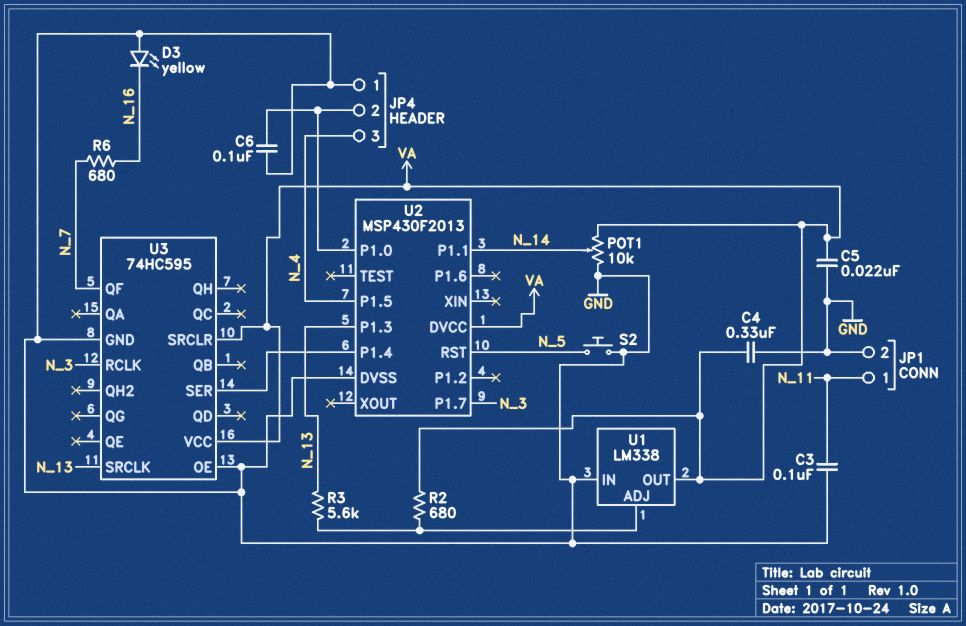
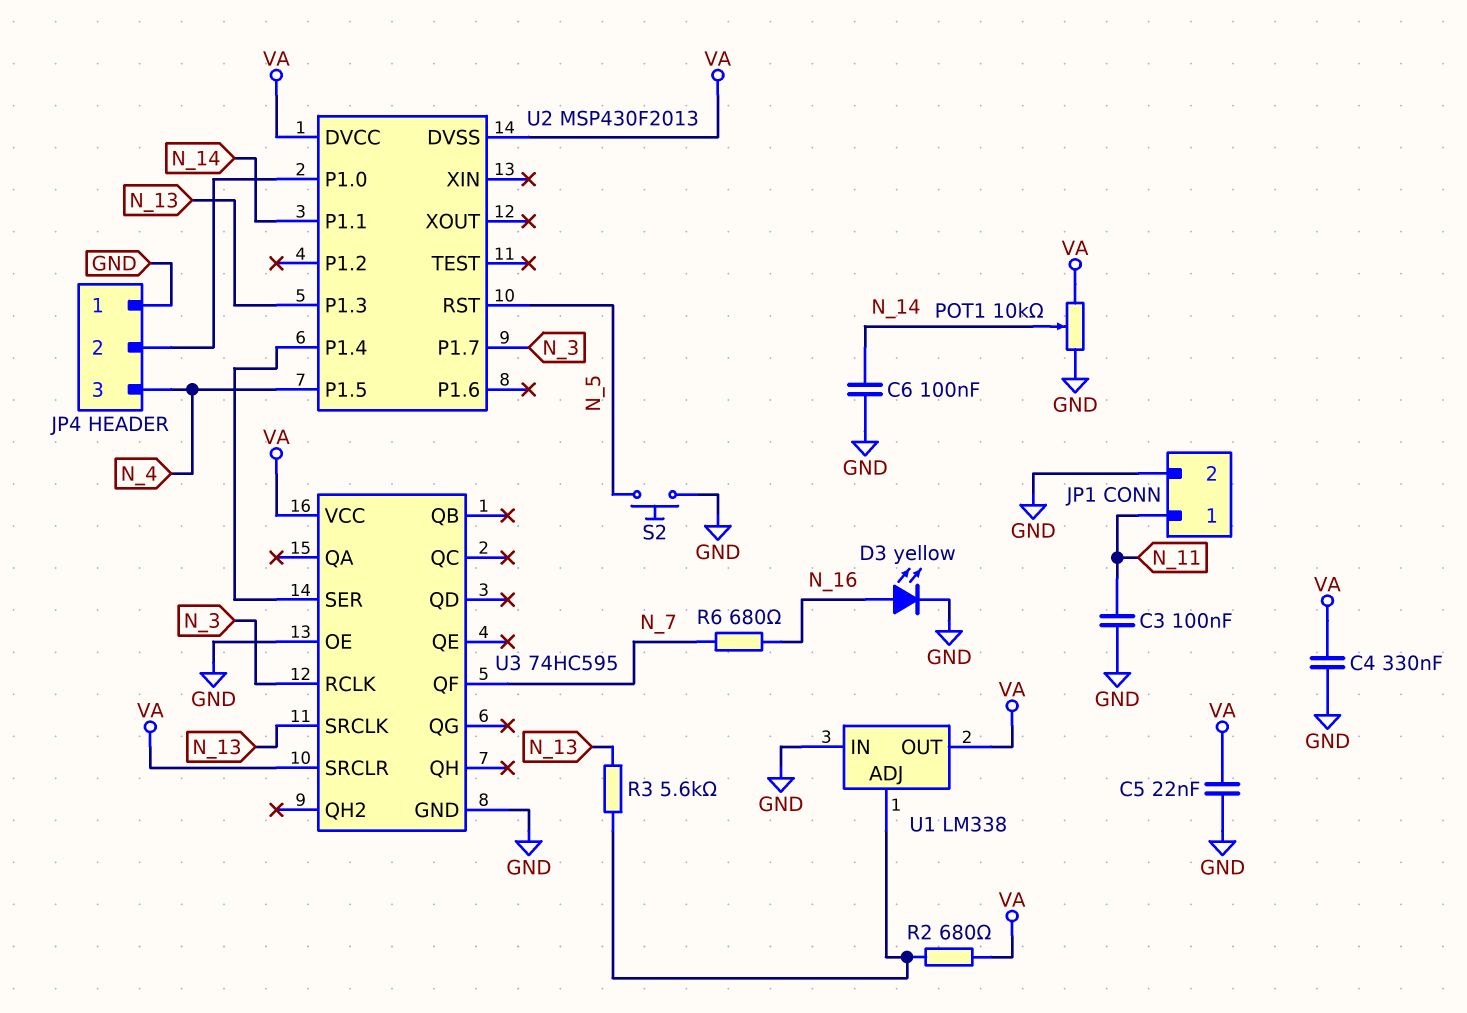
C6: 100nF (GND, JP4/2) -> 100nF (GND, N_14)
D3: LED yellow (A GND, K N_16) -> LED yellow (A N_16, K GND)
U2 pin DVSS: GND -> VA

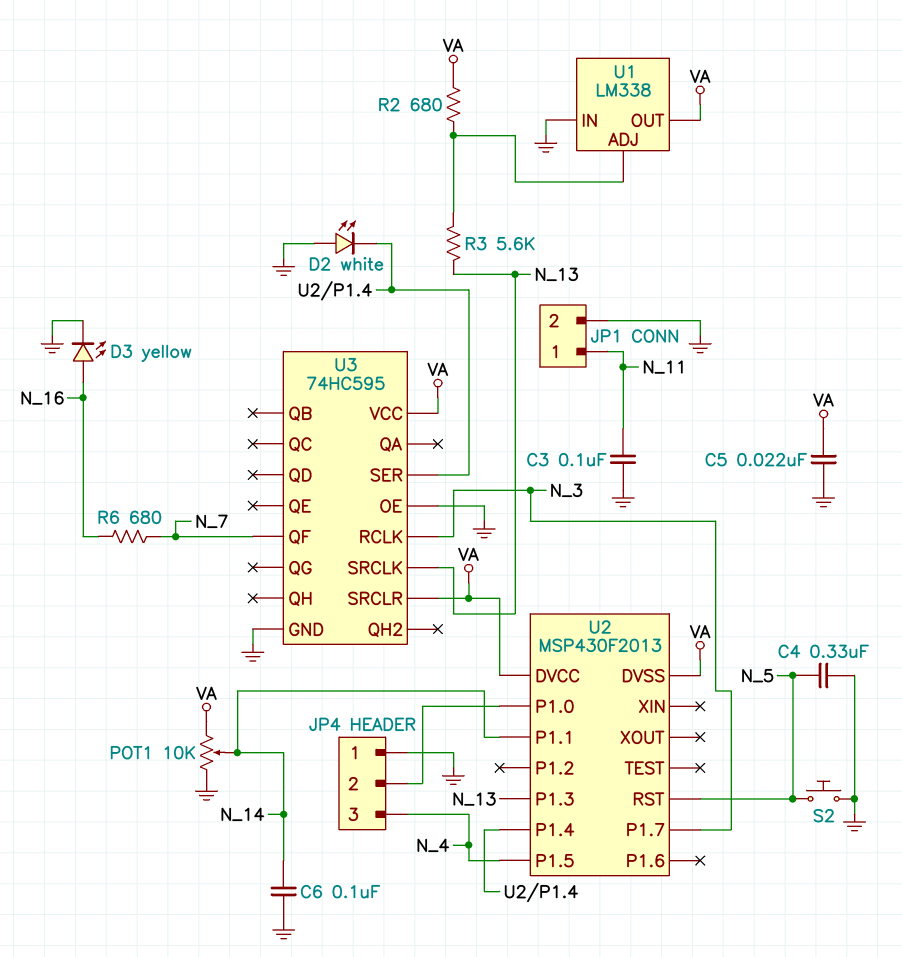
C4: 330nF (GND, VA) -> 330nF (GND, N_5)
D2: none -> LED white (A GND, K U2/P1.4)

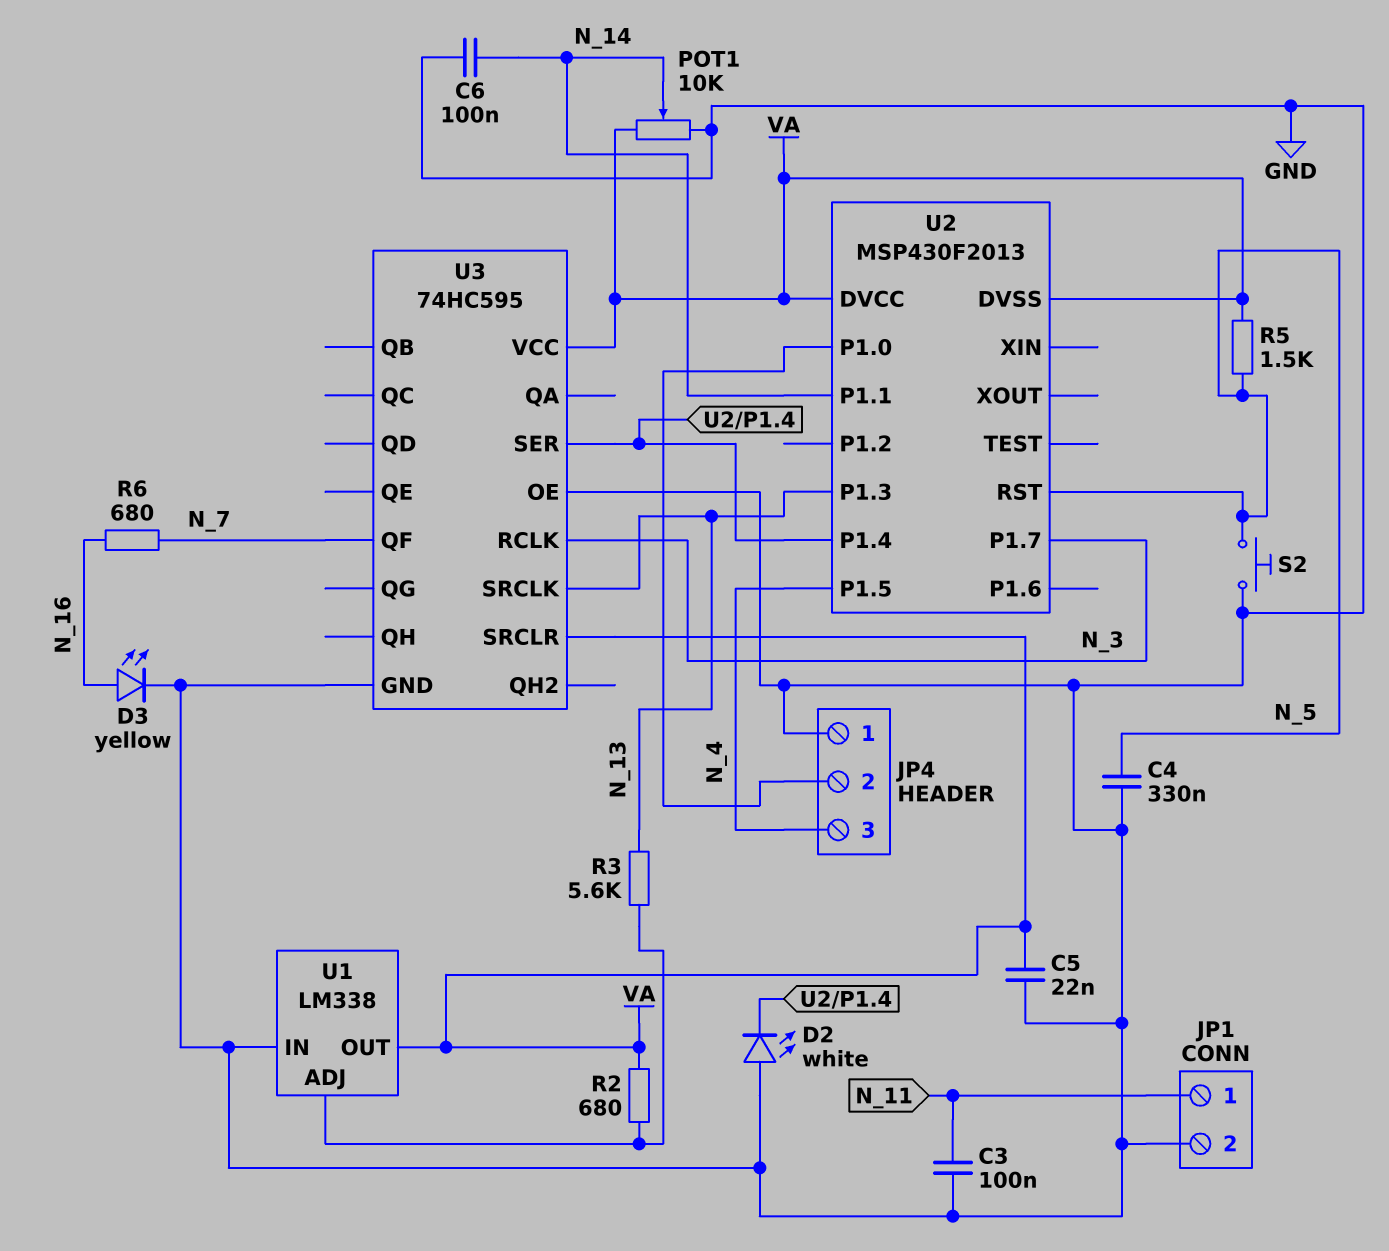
R5: none -> 1.5k (N_5, VA)

